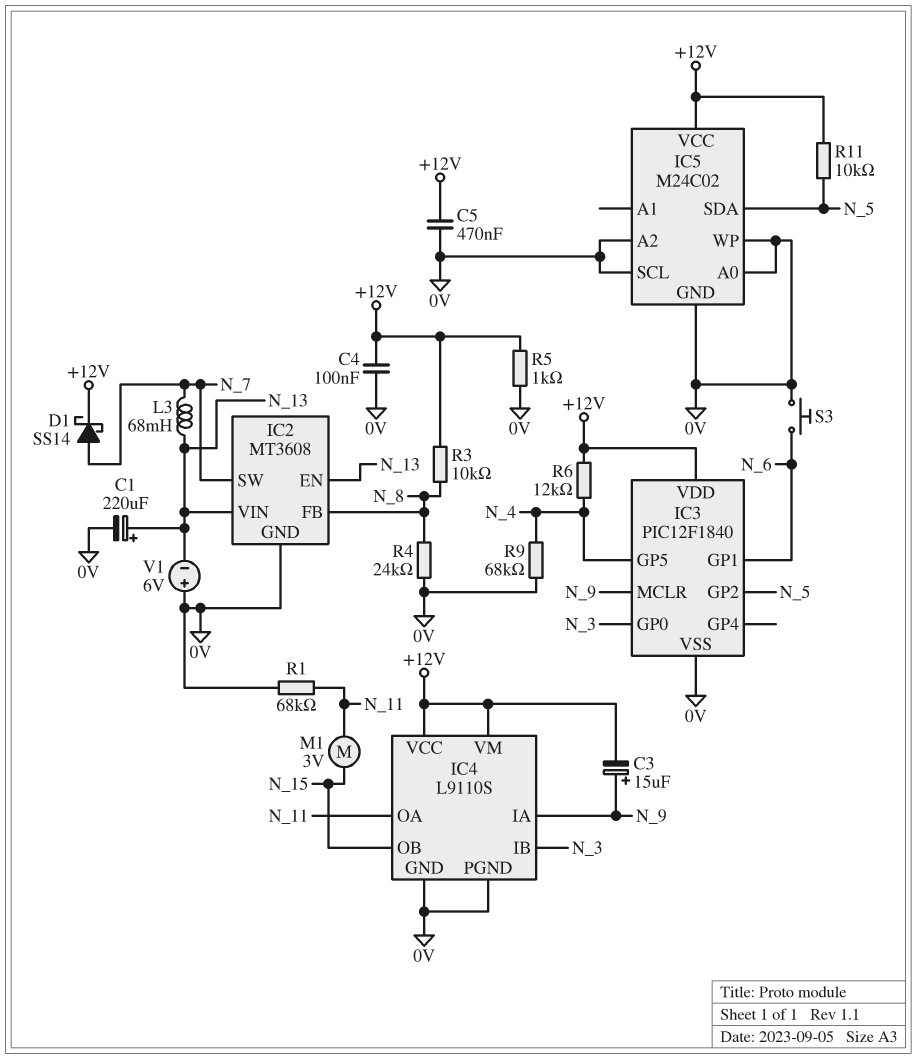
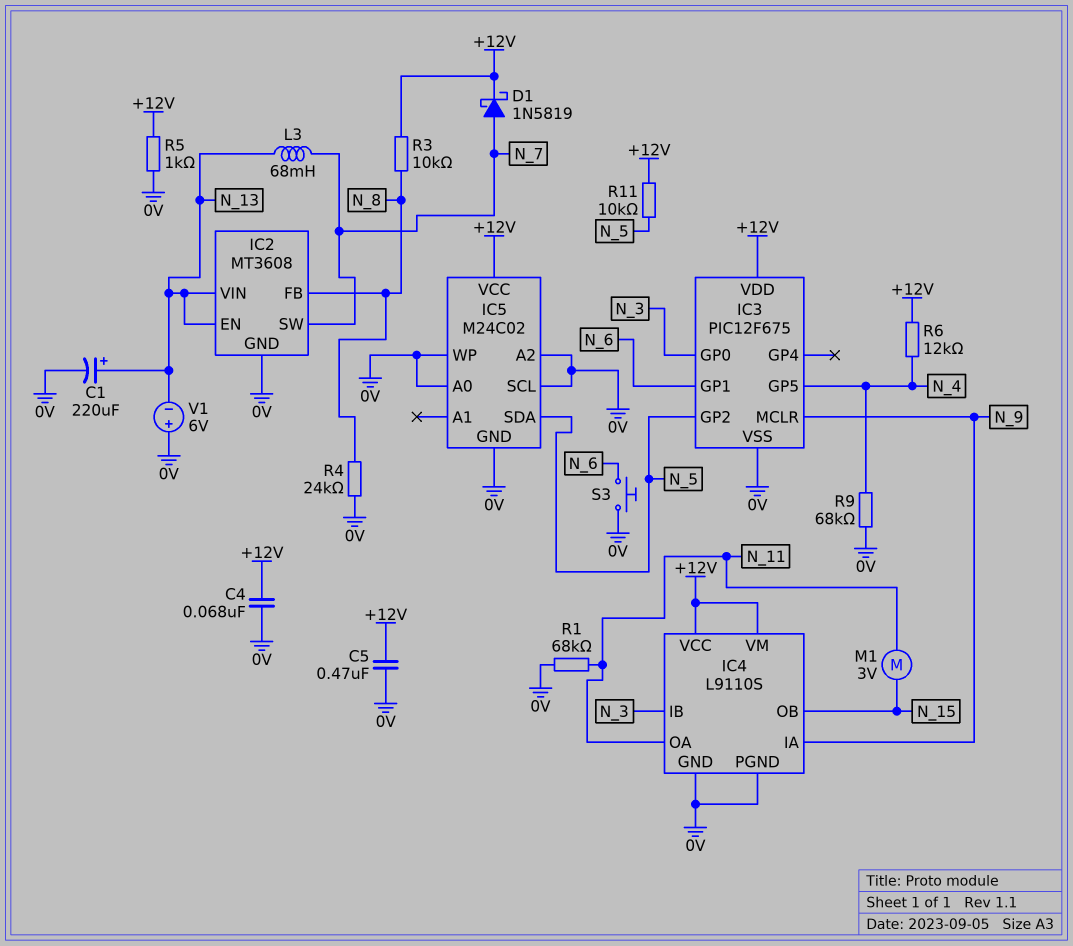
C3: 15uF (plus N_9, minus +12V) -> none
C4: 100nF (+12V, 0V) -> 68nF (+12V, 0V)
D1: schottky SS14 (A N_7, K +12V) -> schottky 1N5819 (A N_7, K +12V)
IC3: PIC12F1840 -> PIC12F675

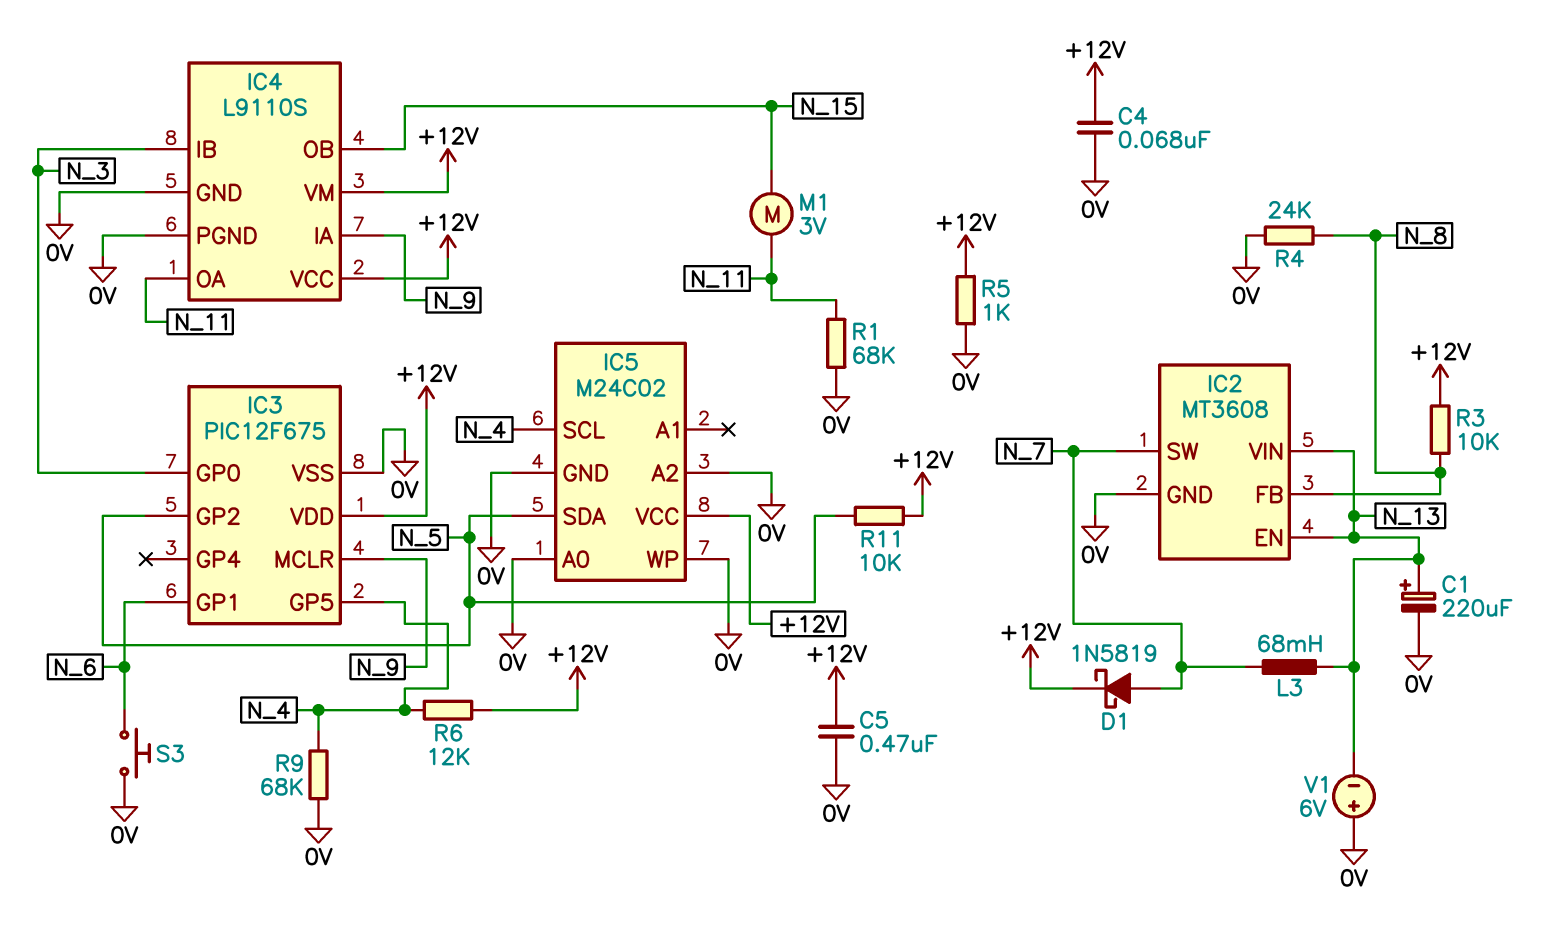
IC5 pin SCL: 0V -> N_4

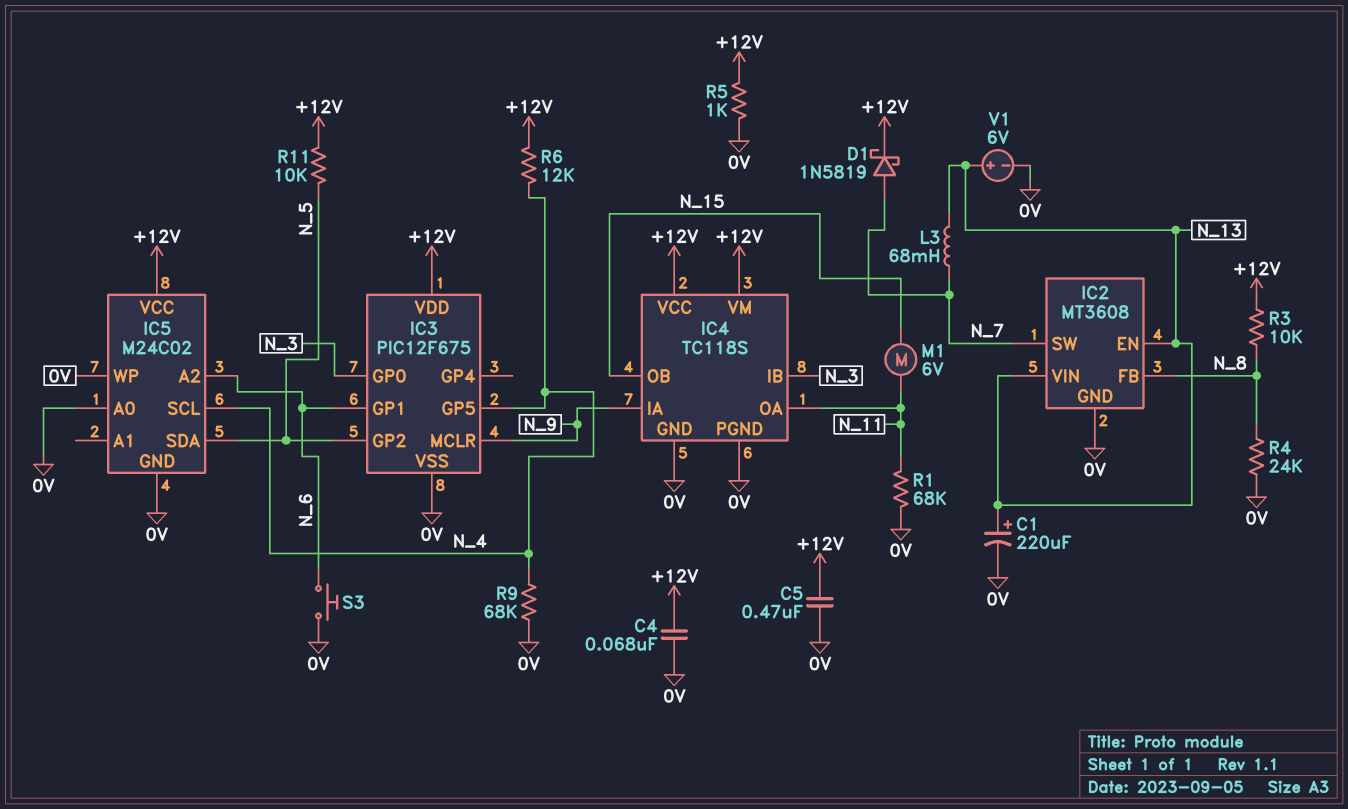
IC4: L9110S -> TC118S
IC5 pin A2: 0V -> N_6
M1: motor 3V (N_11, N_15) -> motor 6V (N_11, N_15)
V1: 6V (plus 0V, minus N_13) -> 6V (plus N_13, minus 0V)

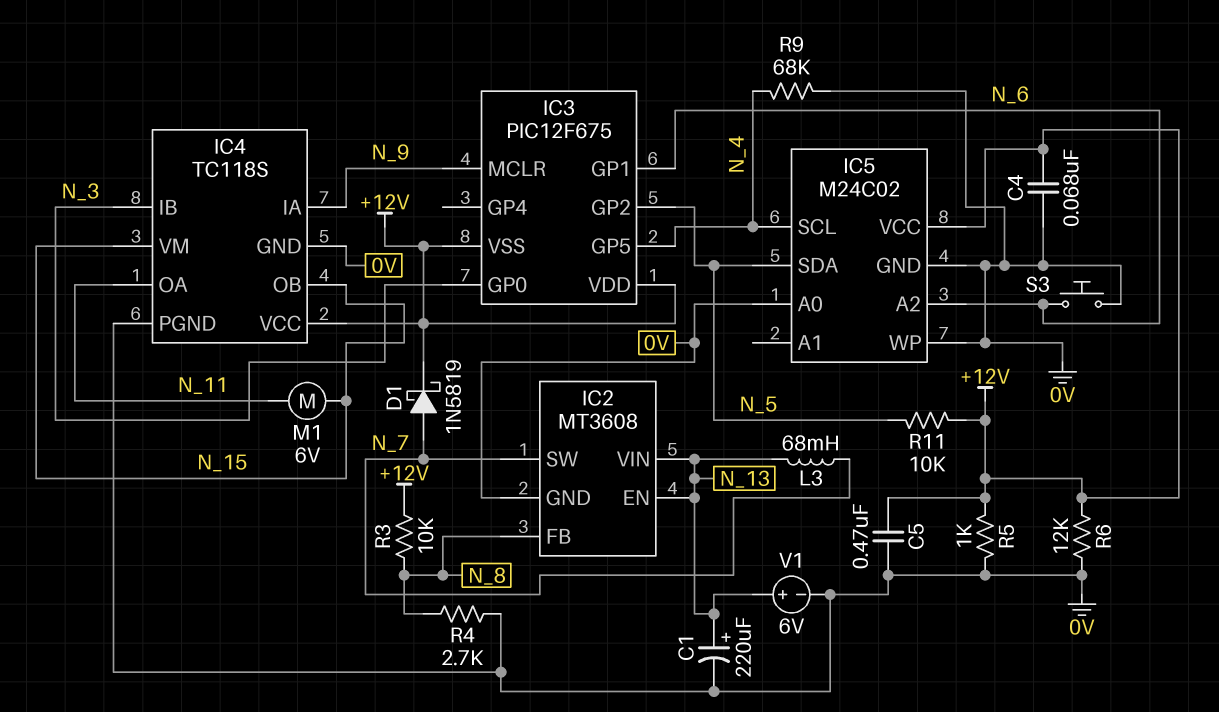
IC3 pin VSS: 0V -> +12V
IC4 pin VM: +12V -> N_15
R1: 68k (0V, N_11) -> none
R4: 24k (0V, N_8) -> 2.7k (0V, N_8)
R6: 12k (+12V, N_4) -> 12k (+12V, 0V)

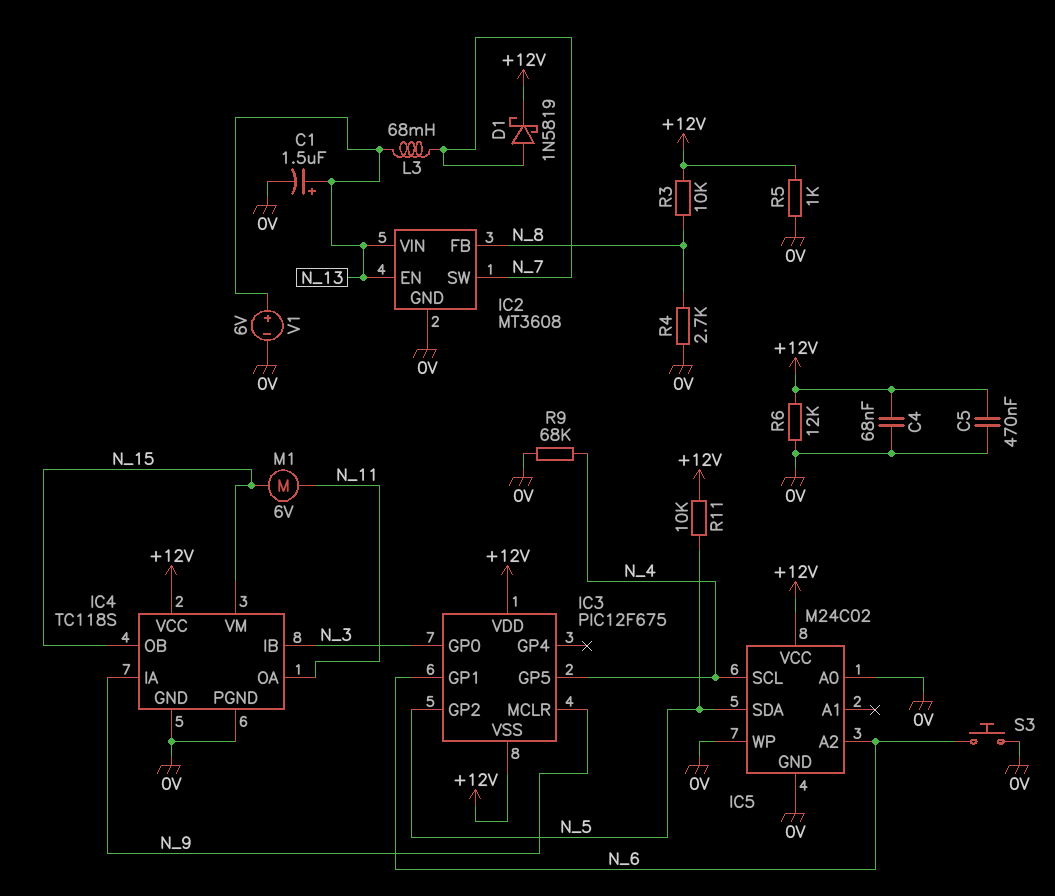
C1: 220uF (plus N_13, minus 0V) -> 1.5uF (plus N_13, minus 0V)

